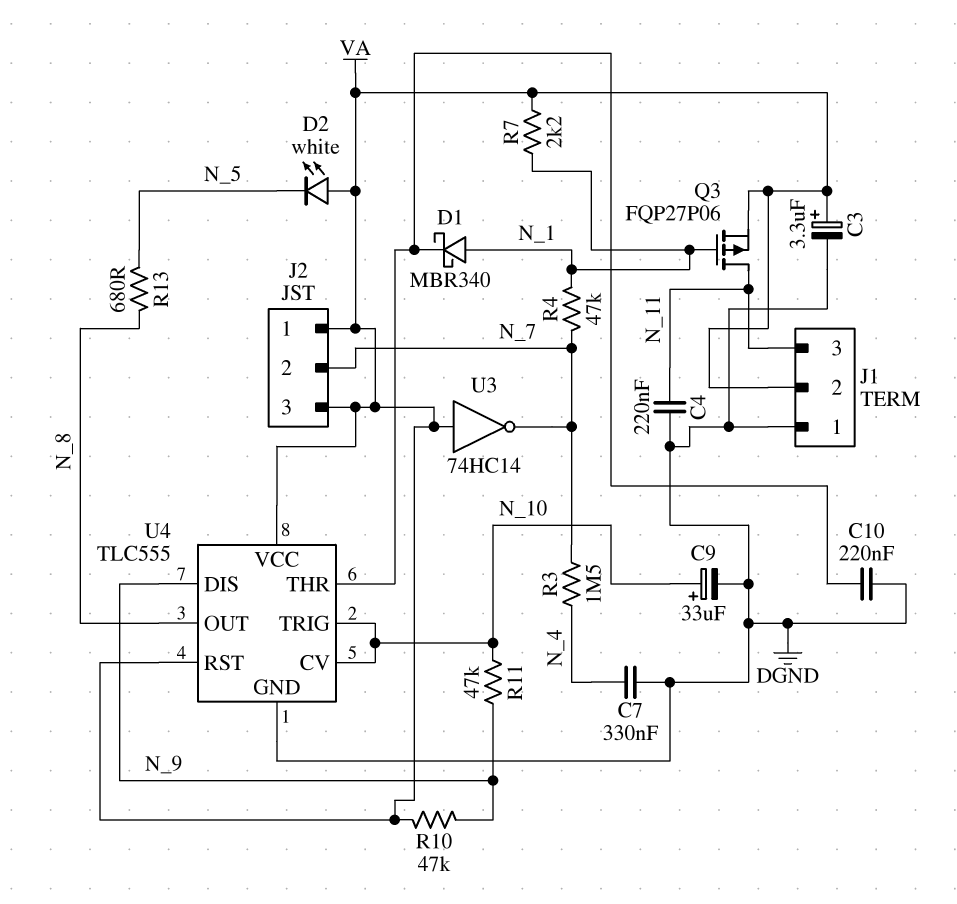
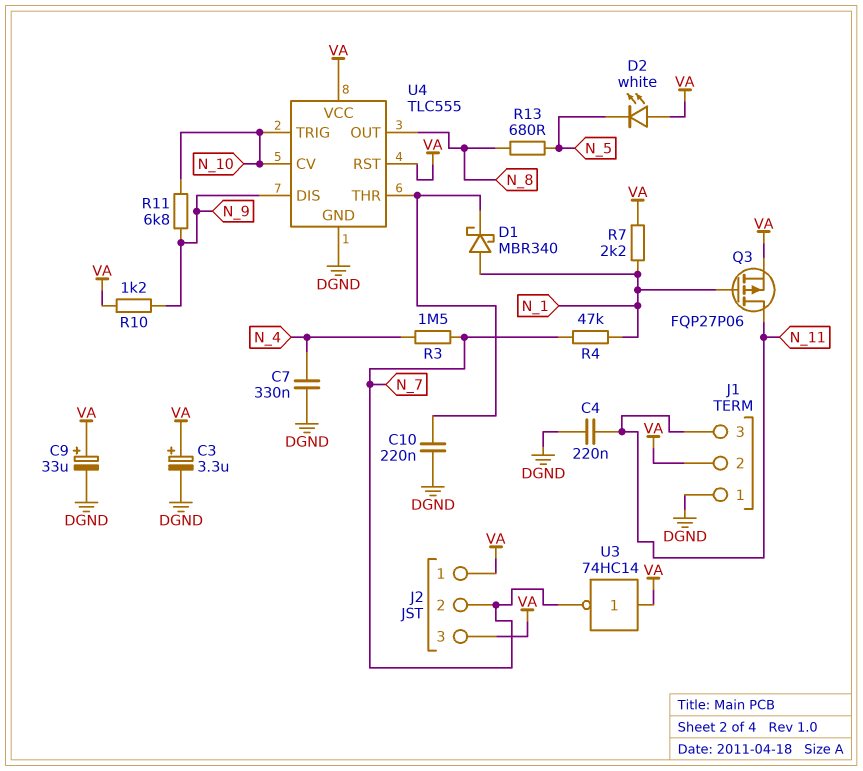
C9: 33uF (plus N_10, minus DGND) -> 33uF (plus VA, minus DGND)
R10: 47k (N_9, VA) -> 1.2k (N_9, VA)
R11: 47k (N_9, N_10) -> 6.8k (N_9, N_10)

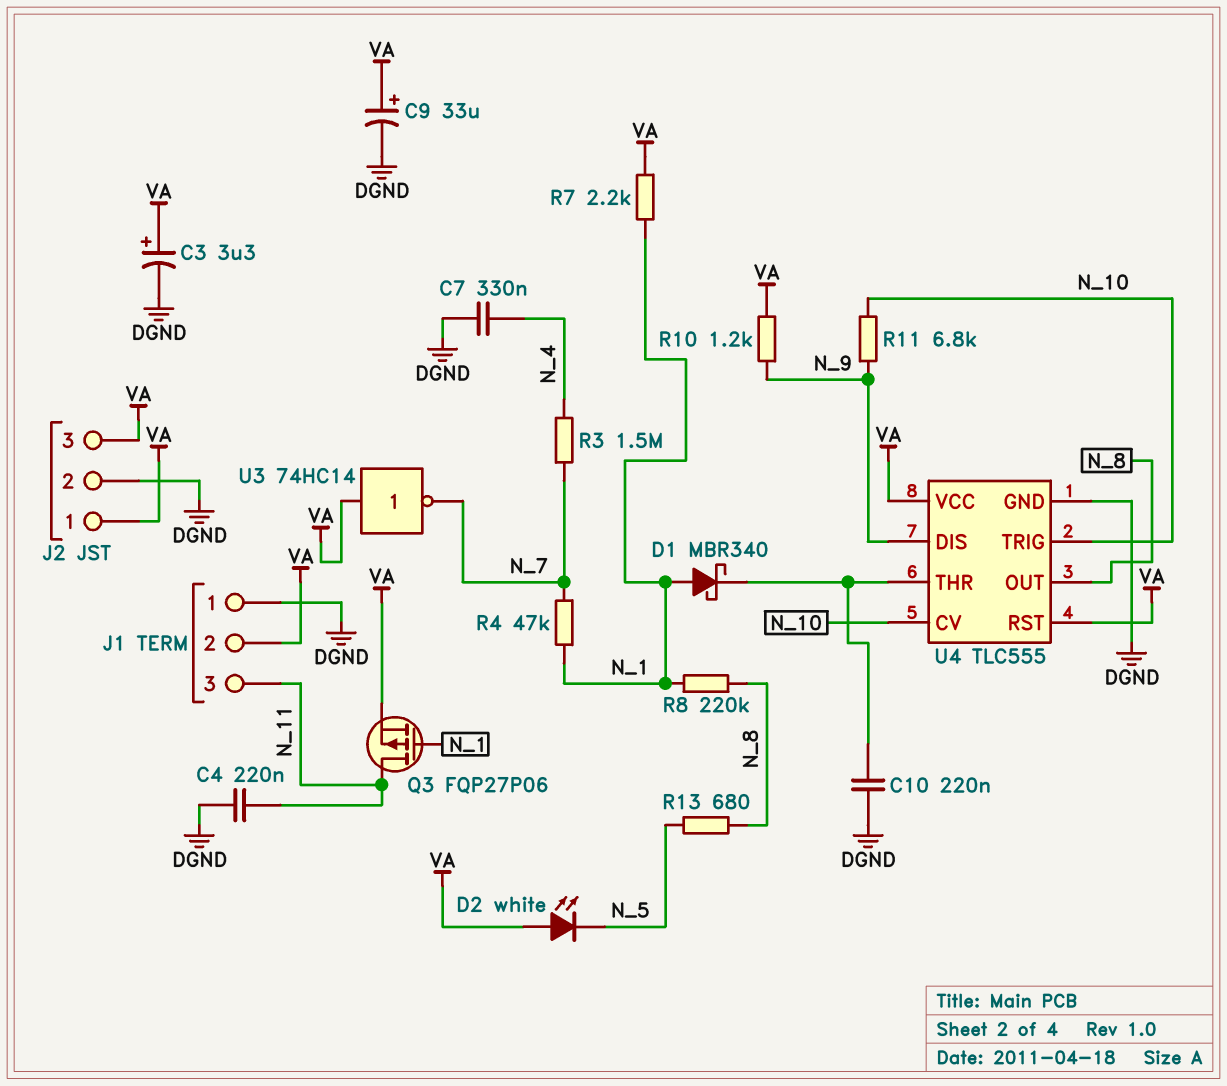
J2 pin 2: N_7 -> DGND
R8: none -> 220k (N_1, N_8)

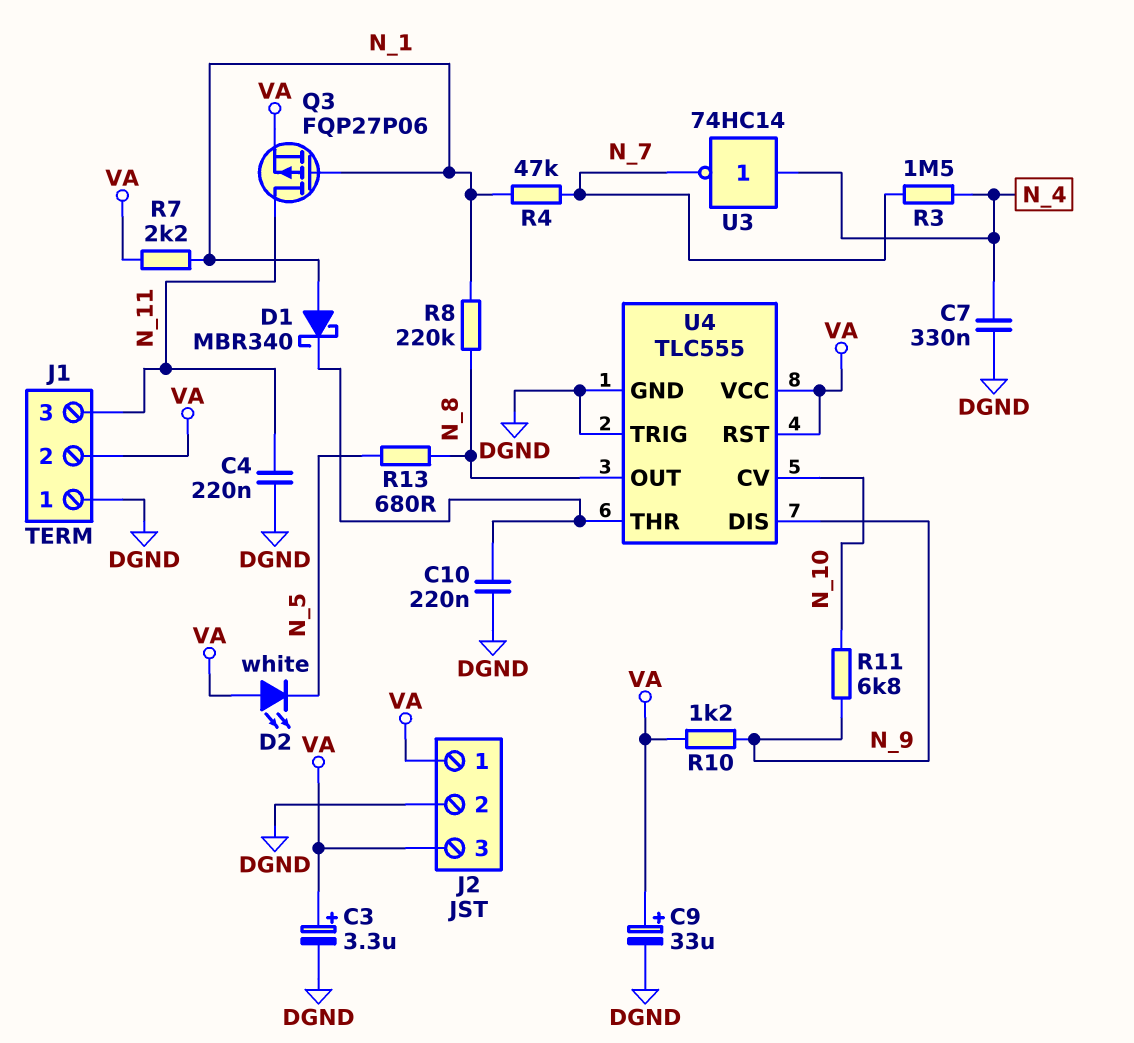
U3: NOT 74HC14 (in VA, out N_7) -> NOT 74HC14 (in N_4, out N_7)
U4 pin TRIG: N_10 -> DGND

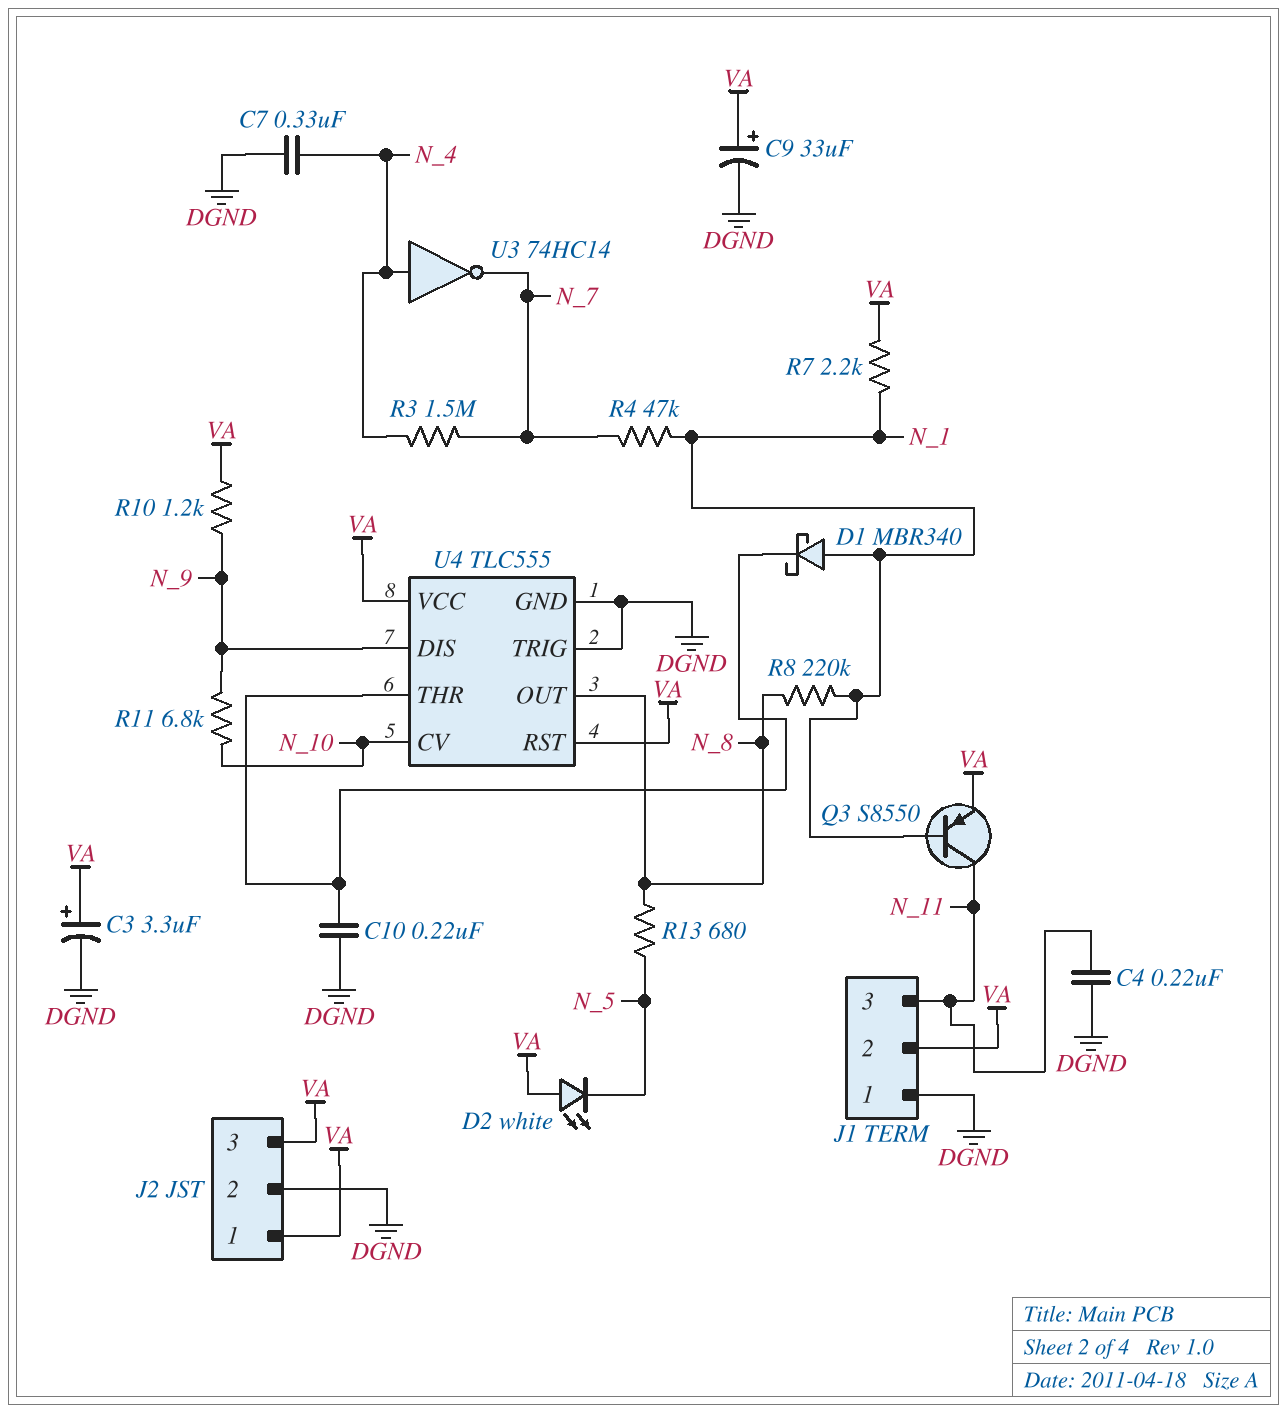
Q3: PMOS FQP27P06 (G N_1, D N_11, S VA) -> PNP S8550 (B N_1, C N_11, E VA)

